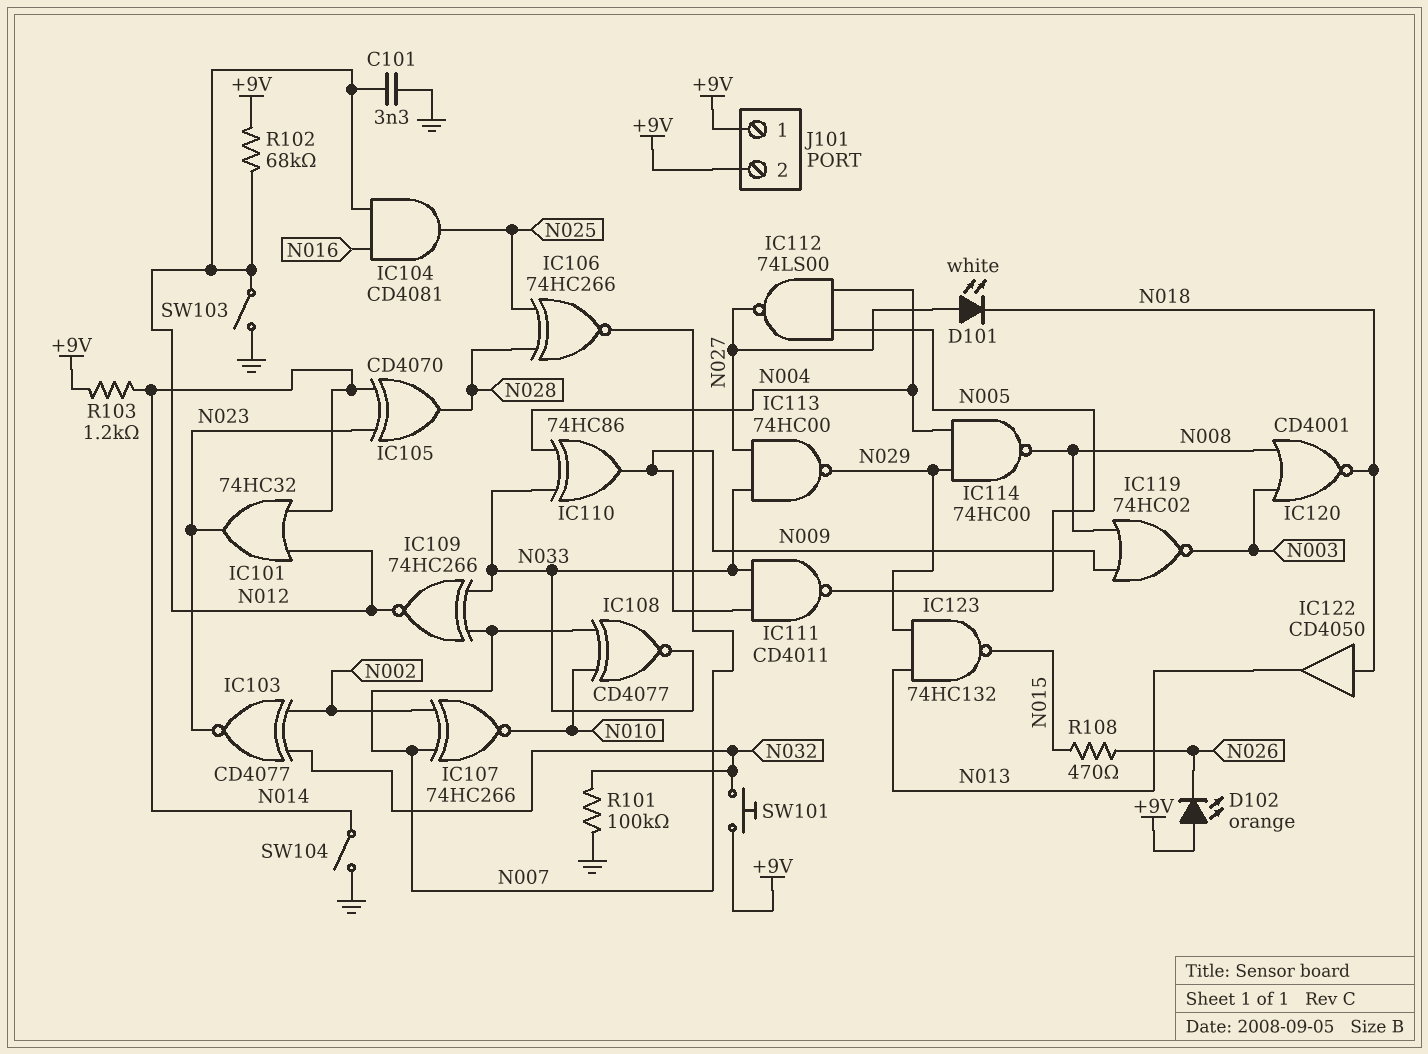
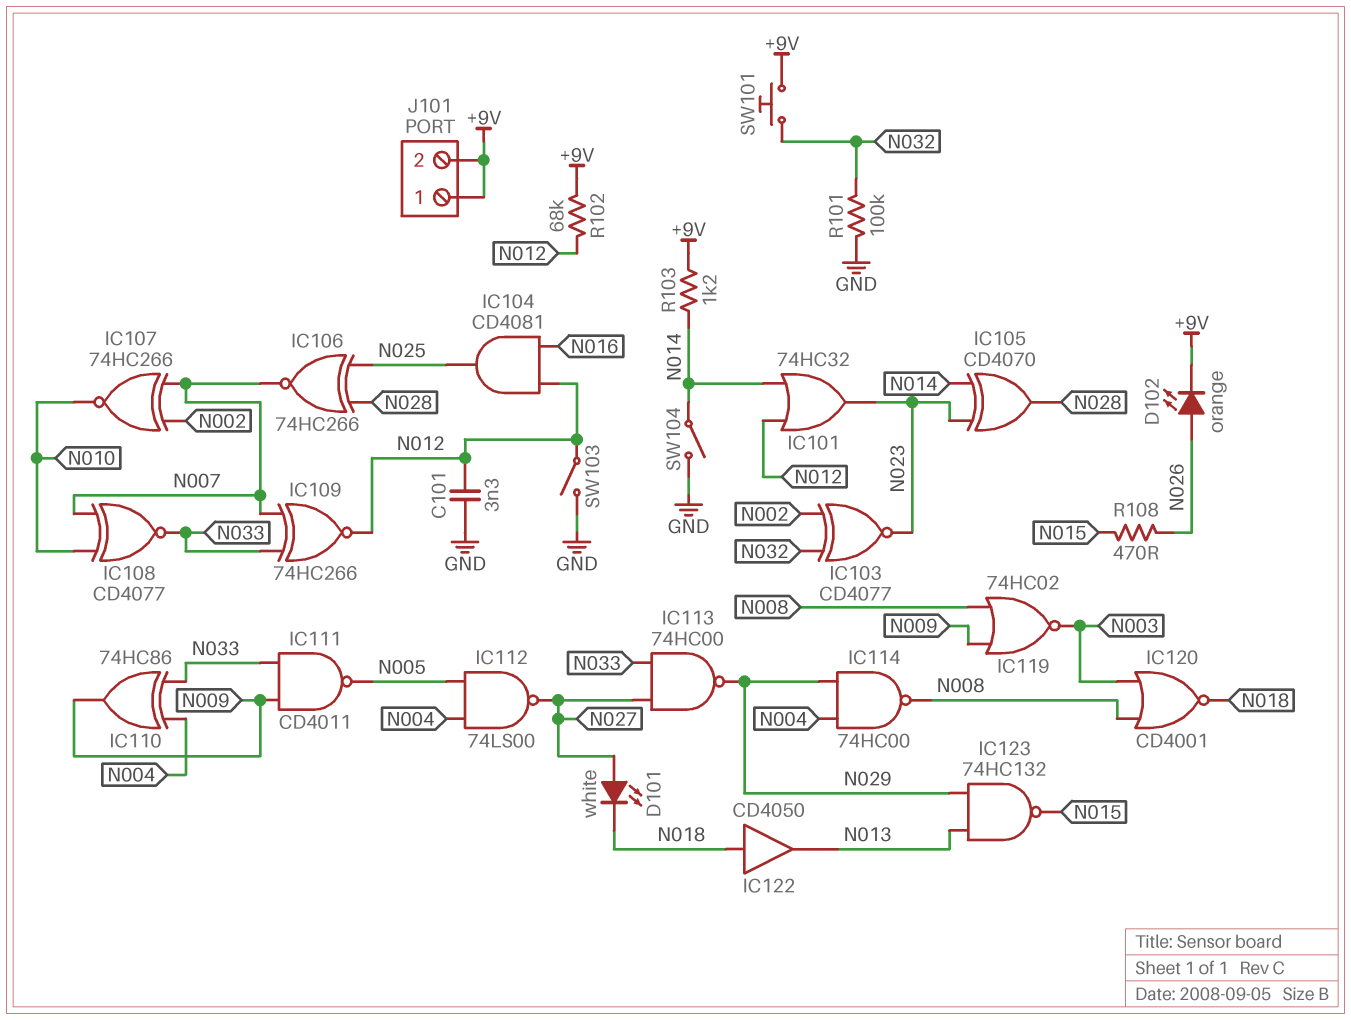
D102: LED orange (A +9V, K N026) -> LED orange (A N026, K +9V)

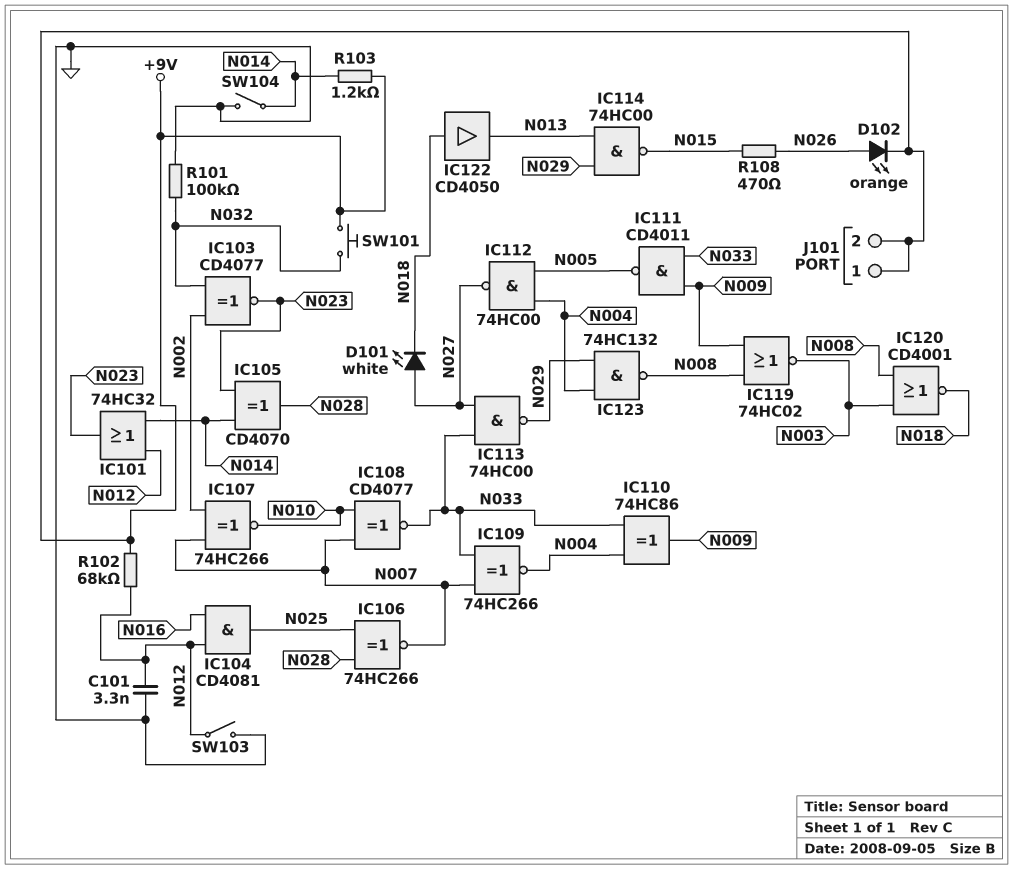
IC109: XNOR 74HC266 (in N007, in N033, out N012) -> XNOR 74HC266 (in N007, in N033, out N004)
IC112: NAND 74LS00 (in N004, in N005, out N027) -> NAND 74HC00 (in N004, in N005, out N027)
IC114: NAND 74HC00 (in N004, in N029, out N008) -> NAND 74HC00 (in N013, in N029, out N015)
IC123: NAND 74HC132 (in N013, in N029, out N015) -> NAND 74HC132 (in N004, in N029, out N008)

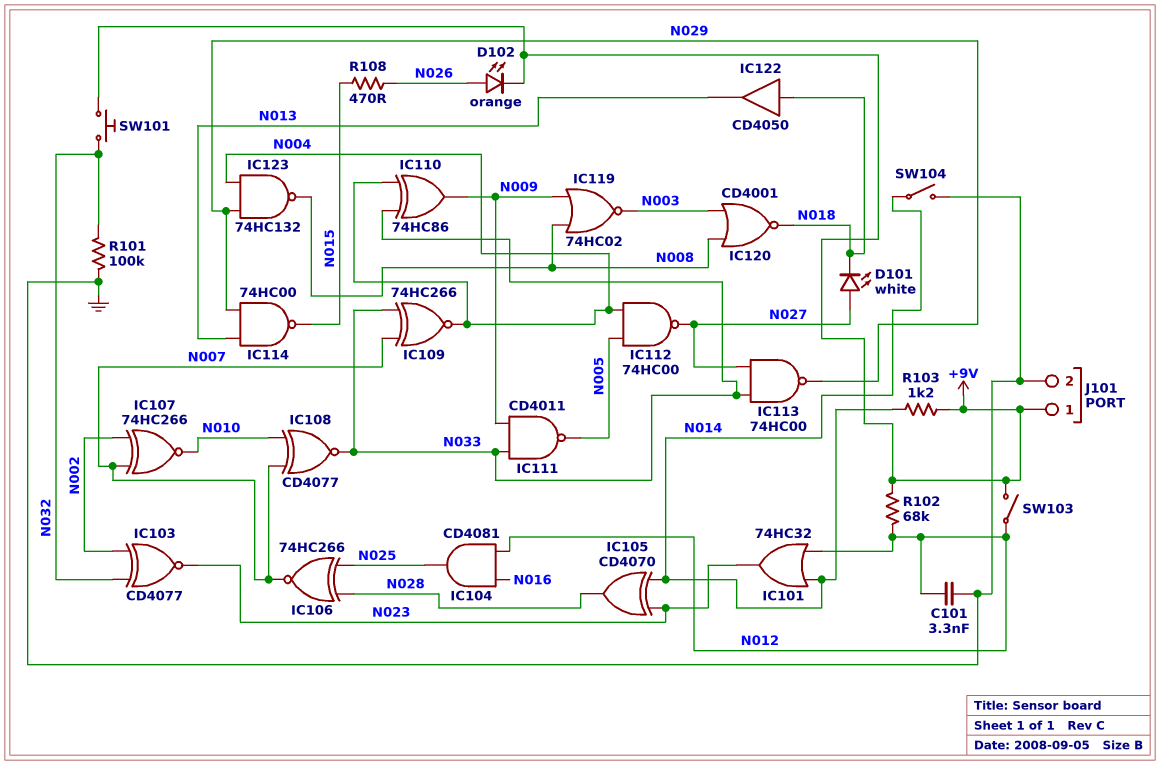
J101 pin 2: +9V -> GND
SW103: switch (GND, N012) -> switch (+9V, N012)

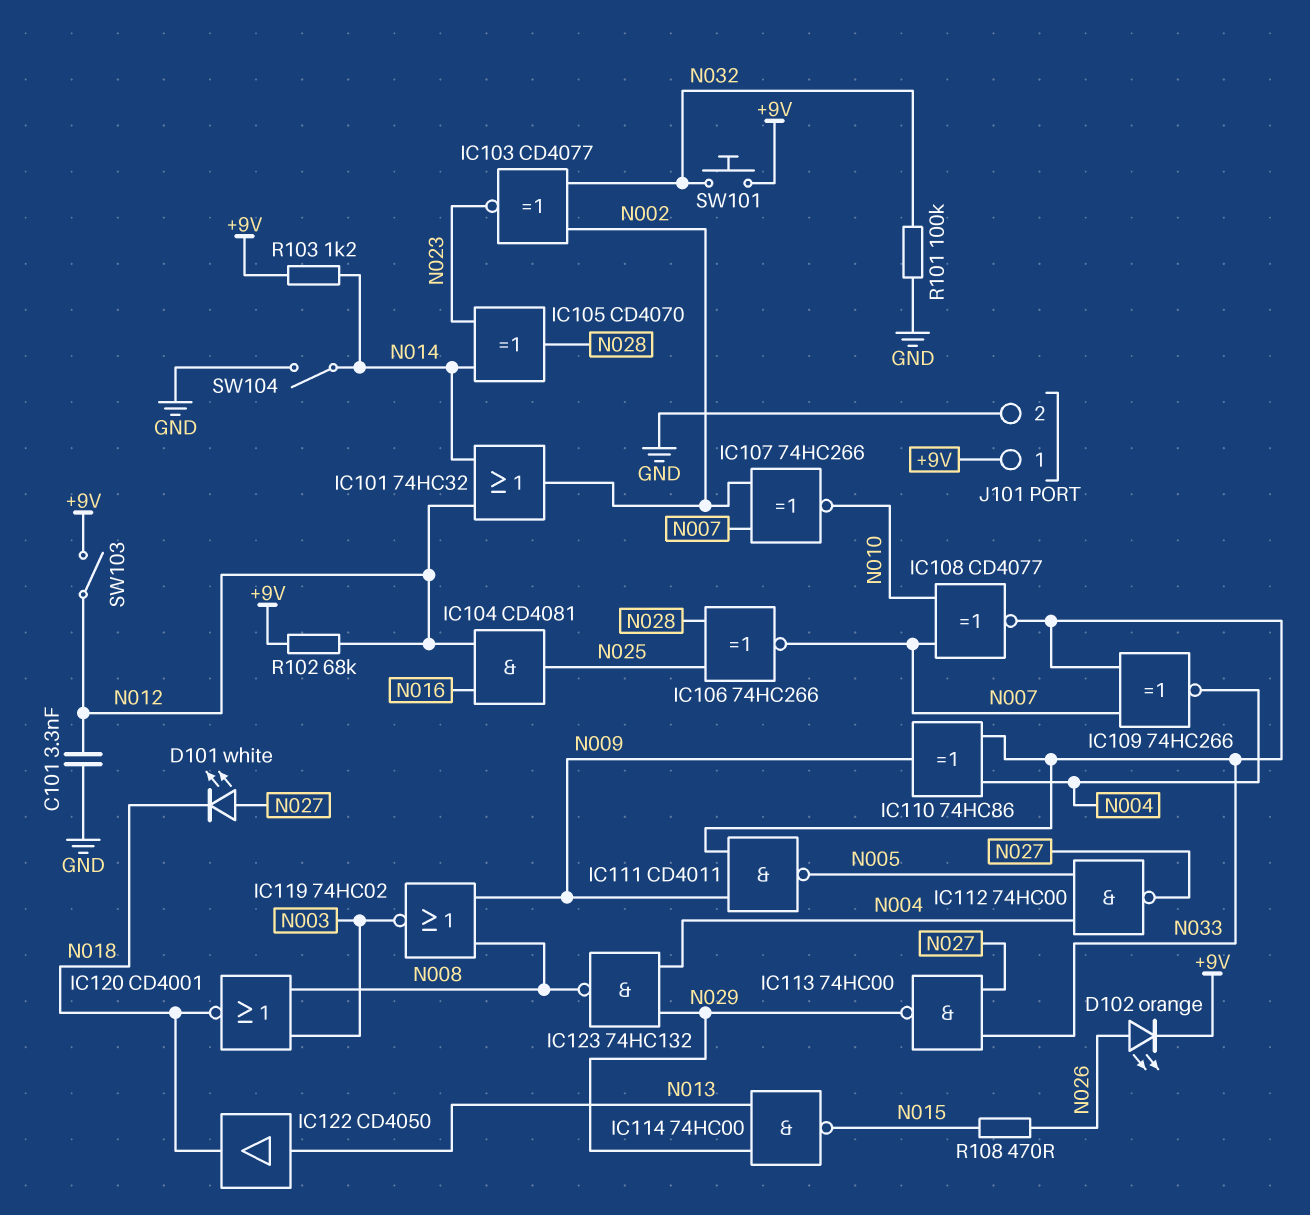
IC101: OR 74HC32 (in N012, in N014, out N023) -> OR 74HC32 (in N012, in N014, out N002)
IC122: buffer CD4050 (in N018, out N013) -> buffer CD4050 (in N013, out N018)

